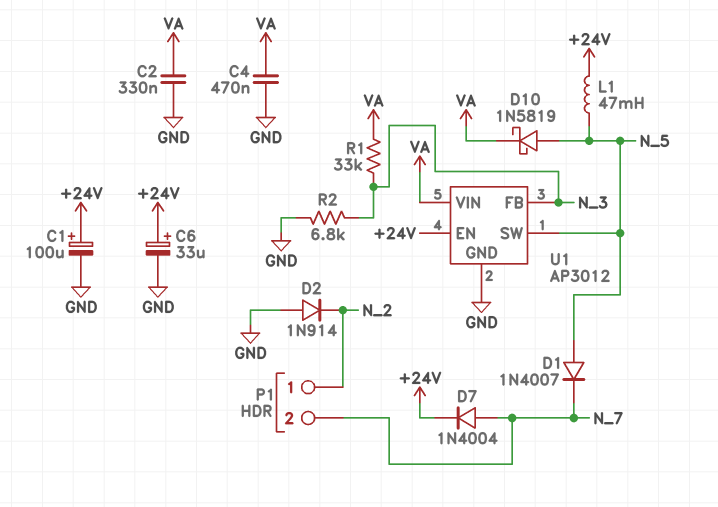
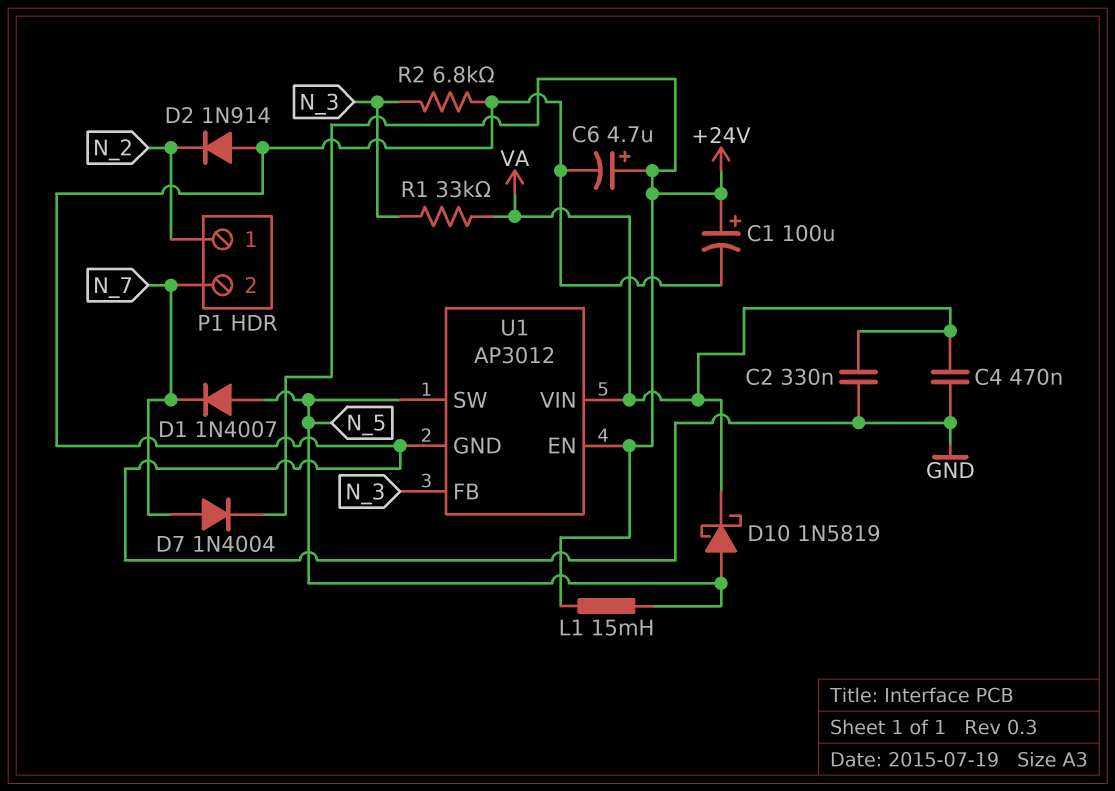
C6: 33uF (plus +24V, minus GND) -> 4.7uF (plus +24V, minus GND)
L1: 47mH (+24V, N_5) -> 15mH (+24V, N_5)

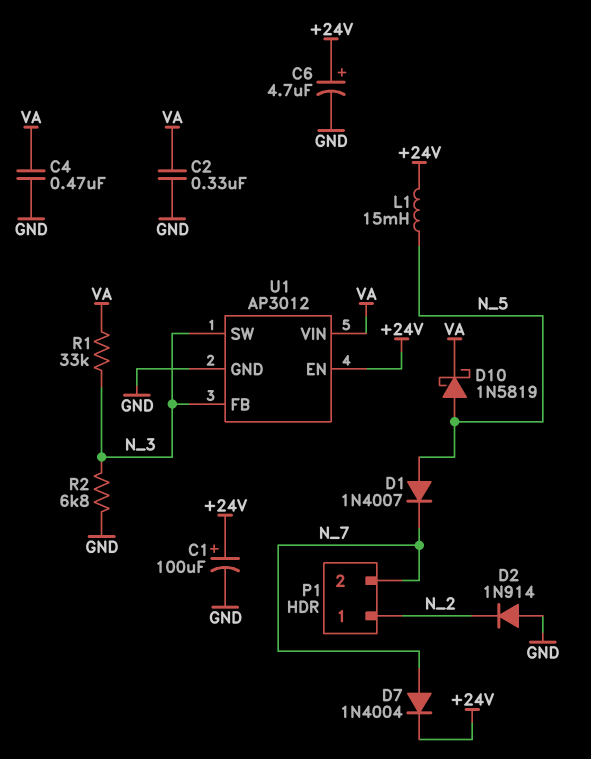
U1 pin SW: N_5 -> N_3

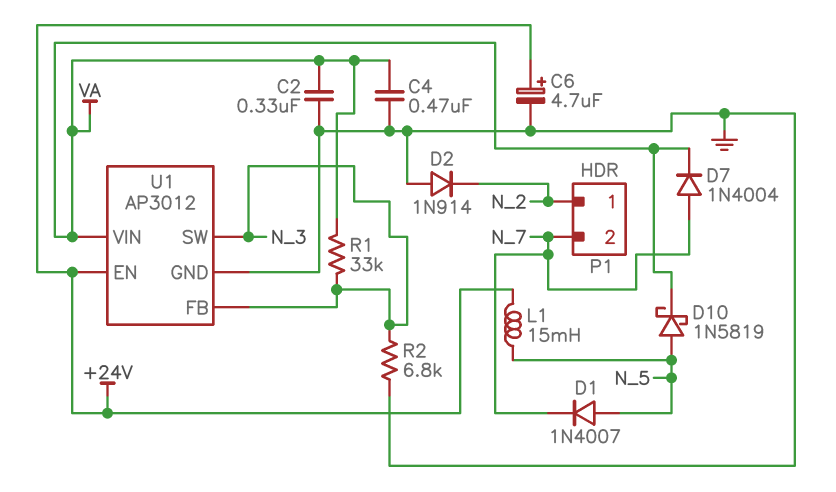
C1: 100uF (plus +24V, minus GND) -> none
D7: diode 1N4004 (A N_7, K +24V) -> diode 1N4004 (A N_7, K VA)

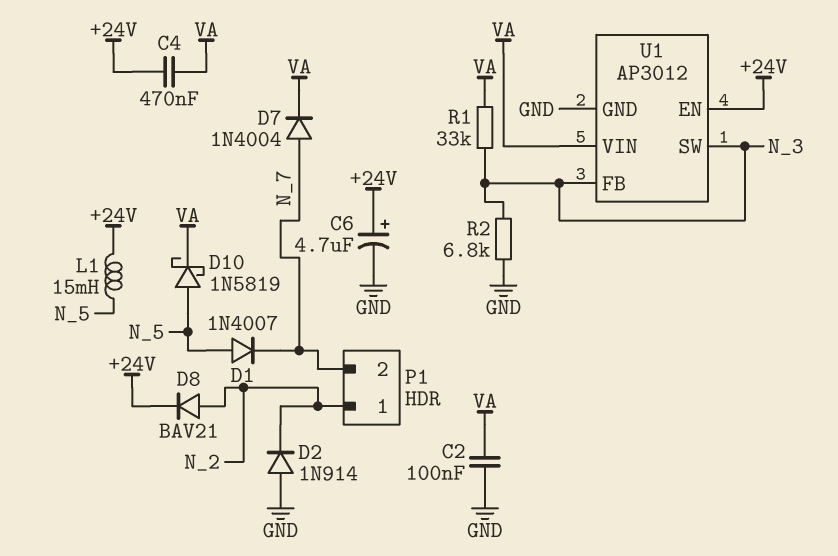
C2: 330nF (GND, VA) -> 100nF (GND, VA)
C4: 470nF (GND, VA) -> 470nF (+24V, VA)
D8: none -> diode BAV21 (A N_2, K +24V)

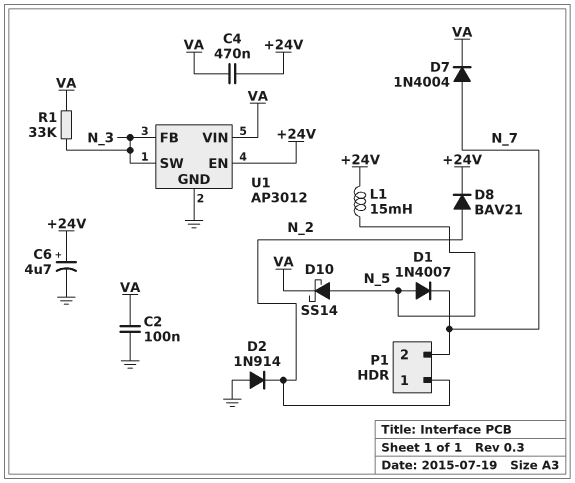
D10: schottky 1N5819 (A N_5, K VA) -> schottky SS14 (A N_5, K VA)
R2: 6.8k (GND, N_3) -> none

